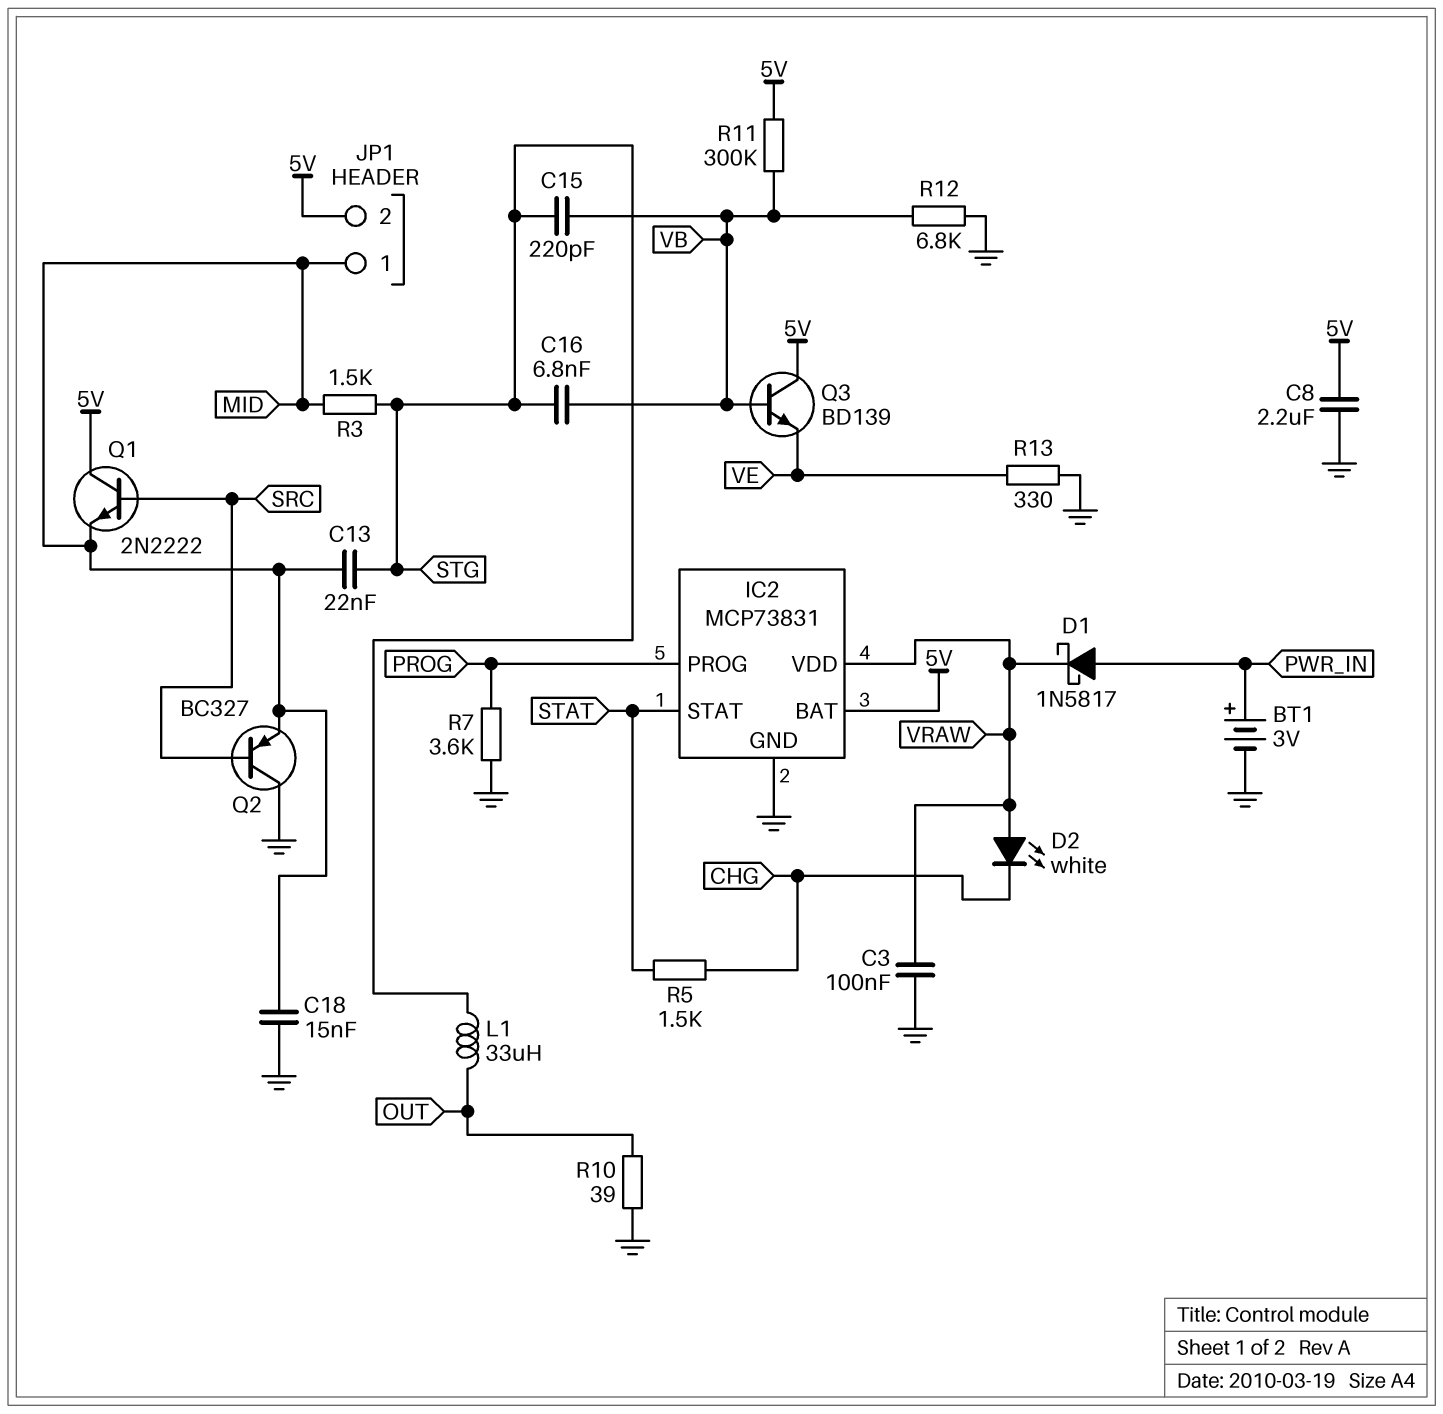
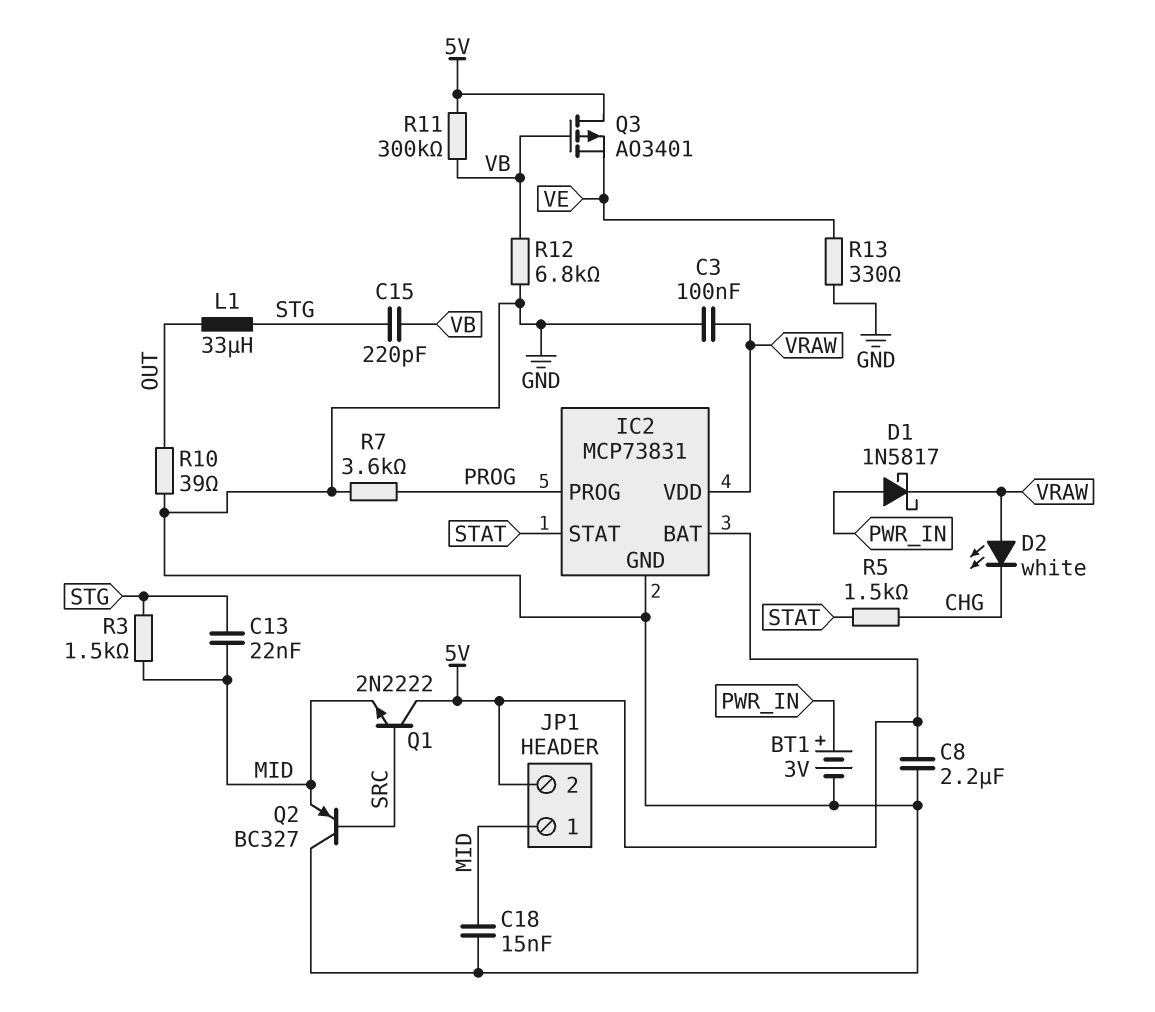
C16: 6.8nF (STG, VB) -> none
Q3: NPN BD139 (B VB, C 5V, E VE) -> PMOS AO3401 (G VB, D 5V, S VE)

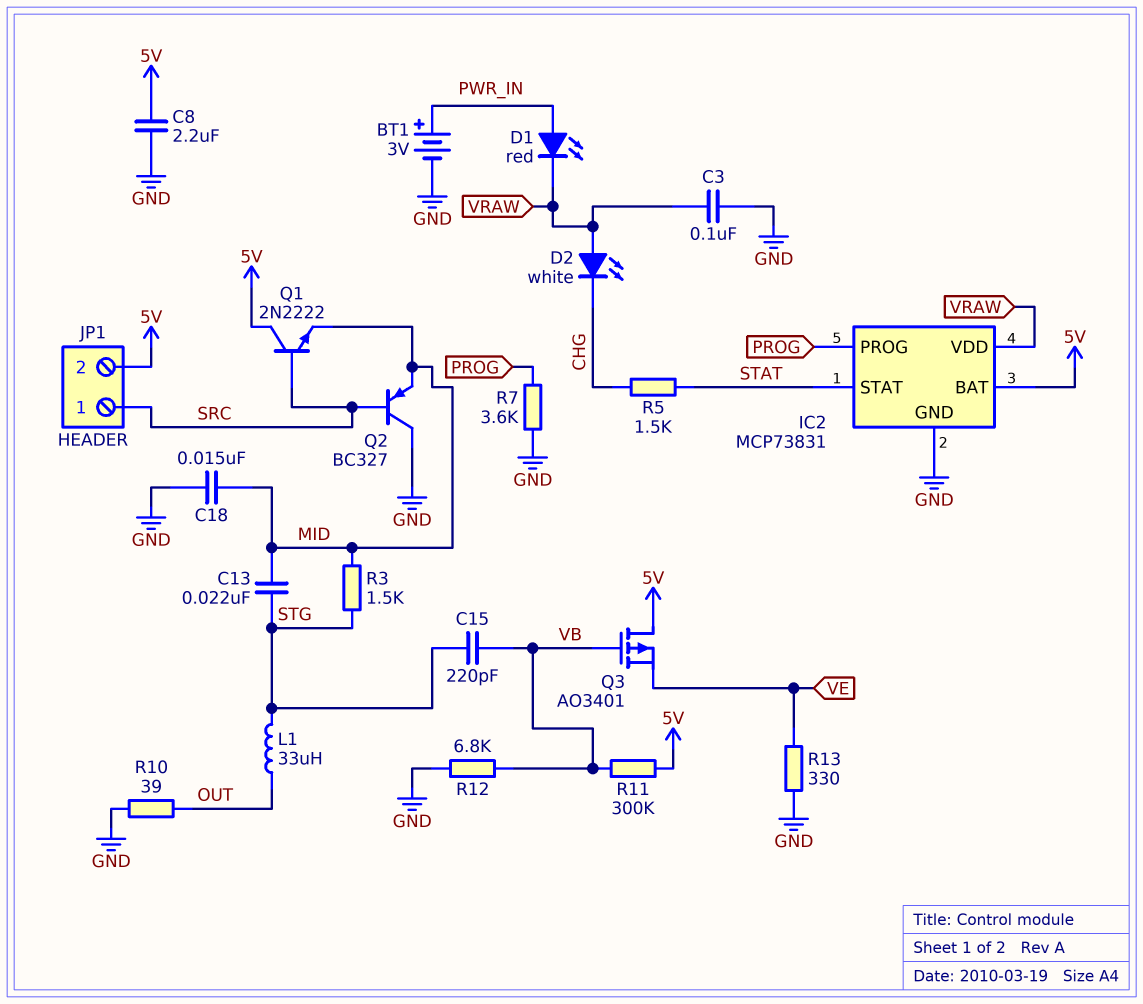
D1: schottky 1N5817 (A PWR_IN, K VRAW) -> LED red (A PWR_IN, K VRAW)
JP1 pin 1: MID -> SRC

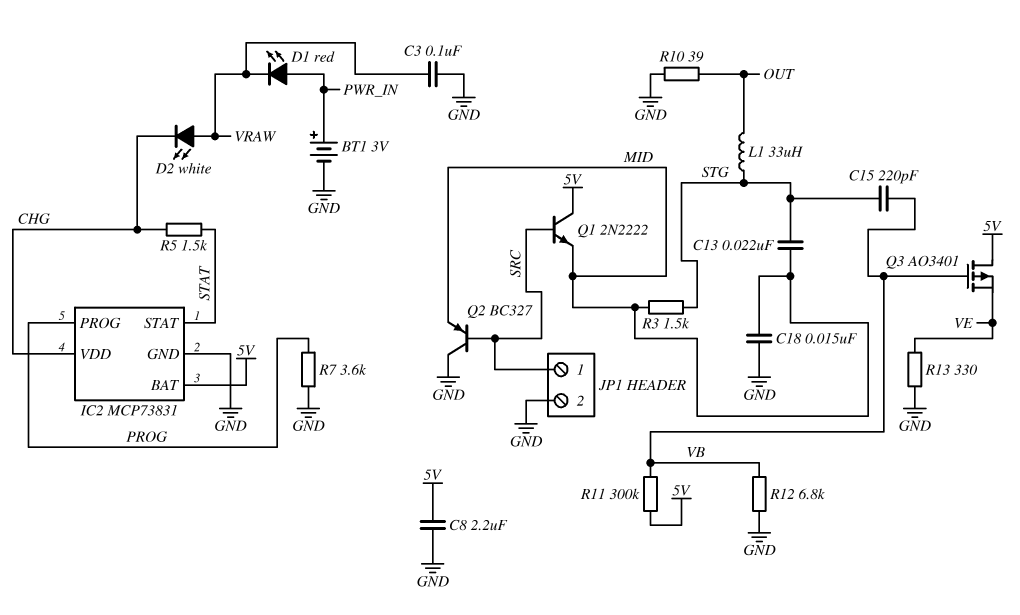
IC2 pin VDD: VRAW -> CHG
JP1 pin 2: 5V -> GND

